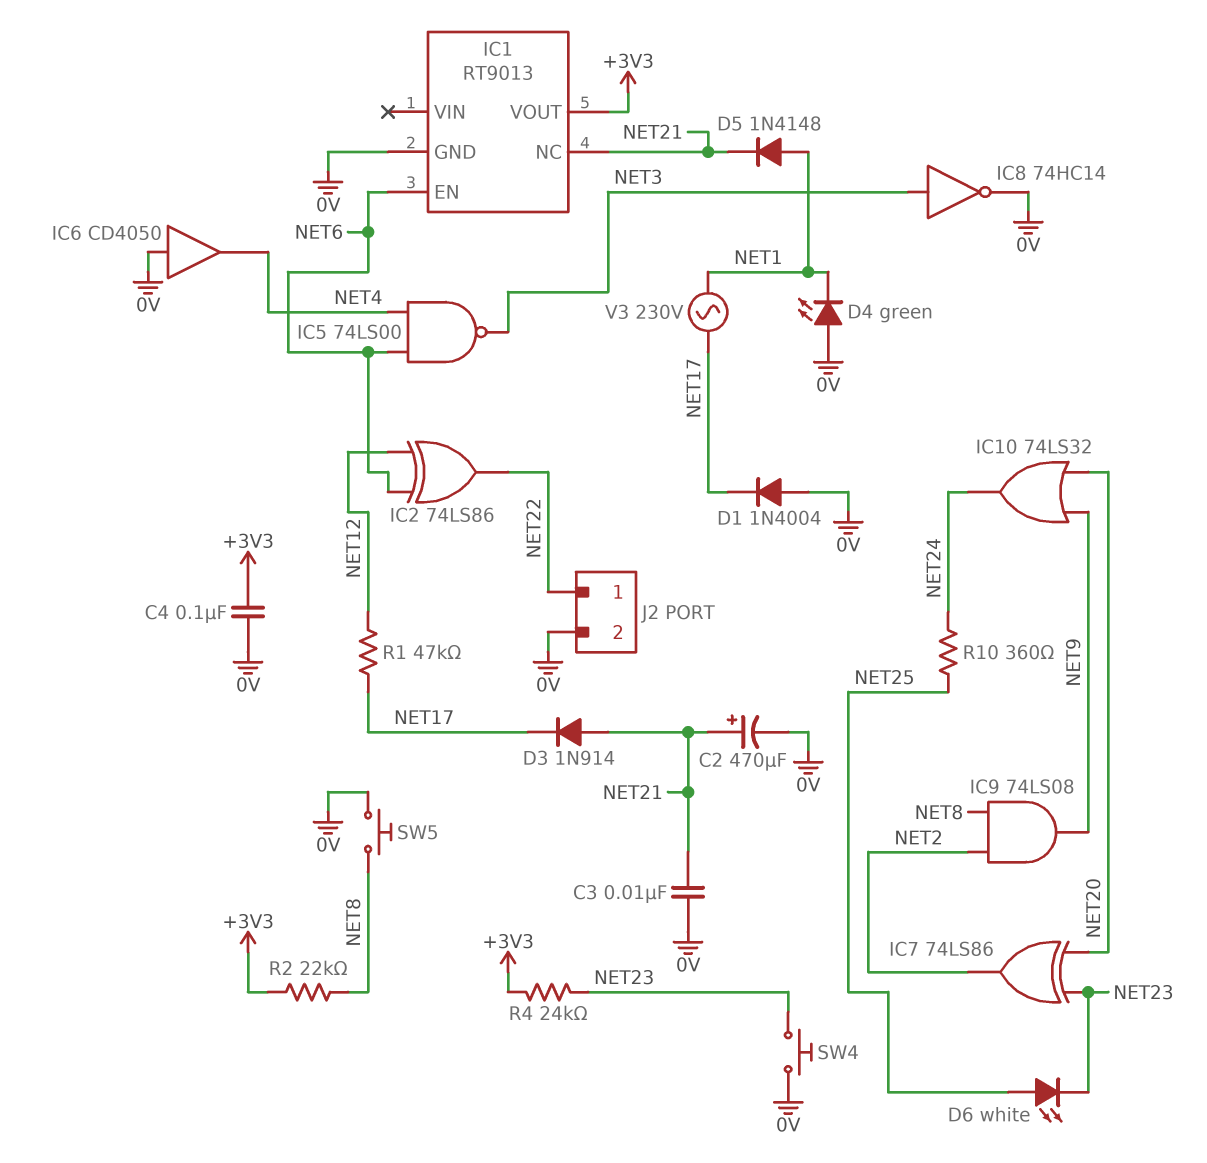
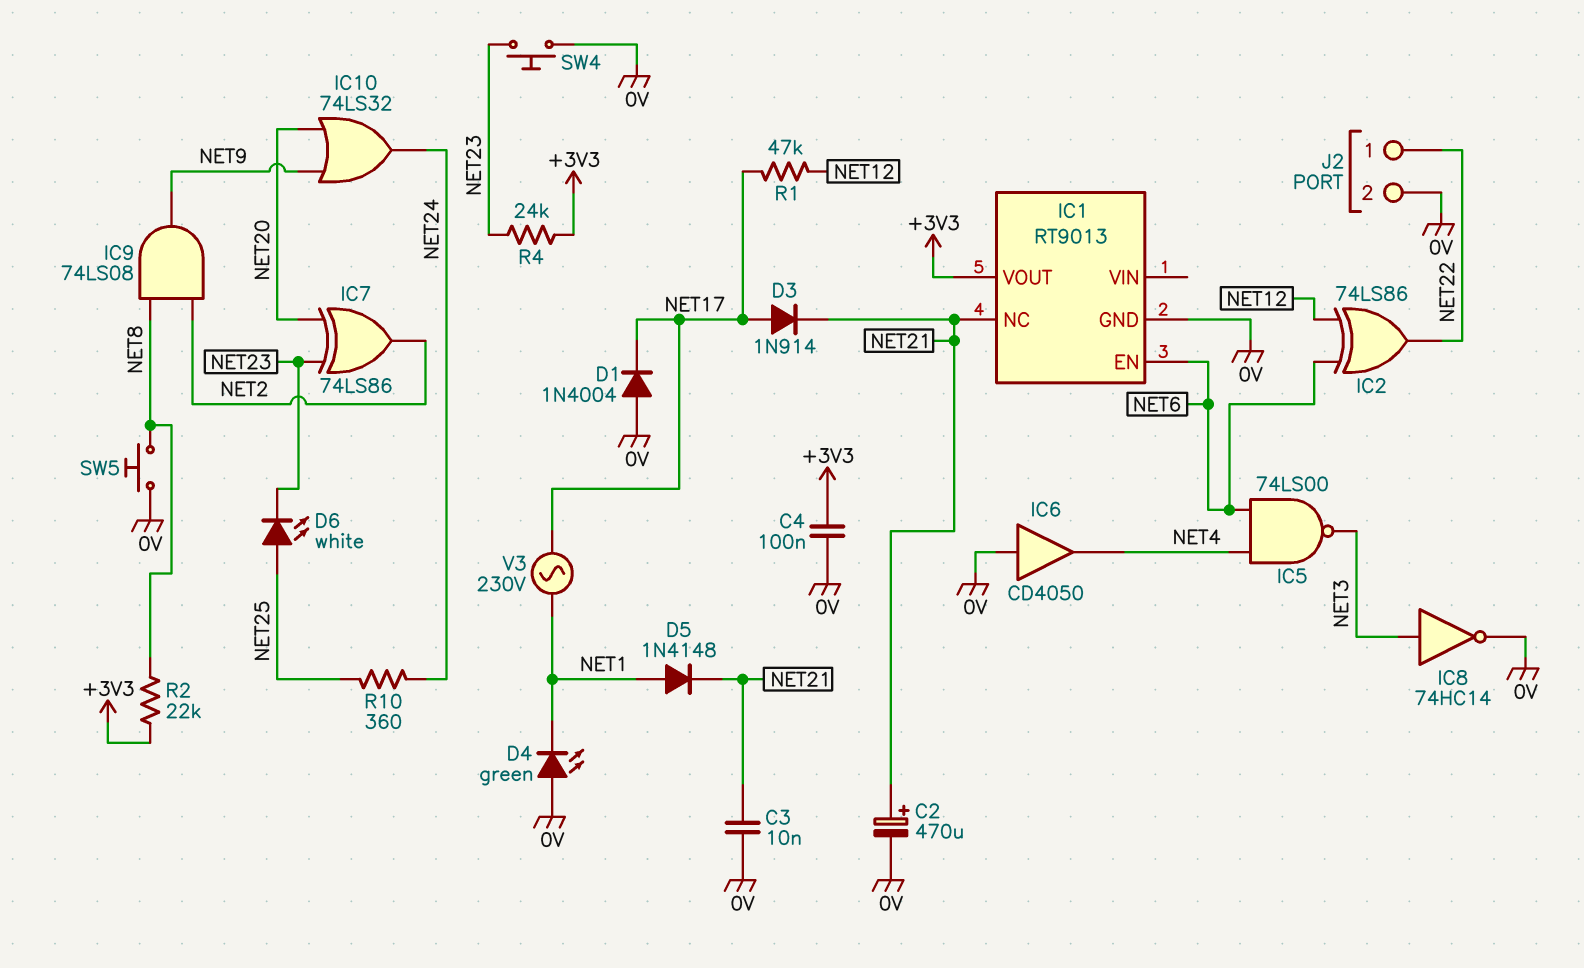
D3: diode 1N914 (A NET21, K NET17) -> diode 1N914 (A NET17, K NET21)

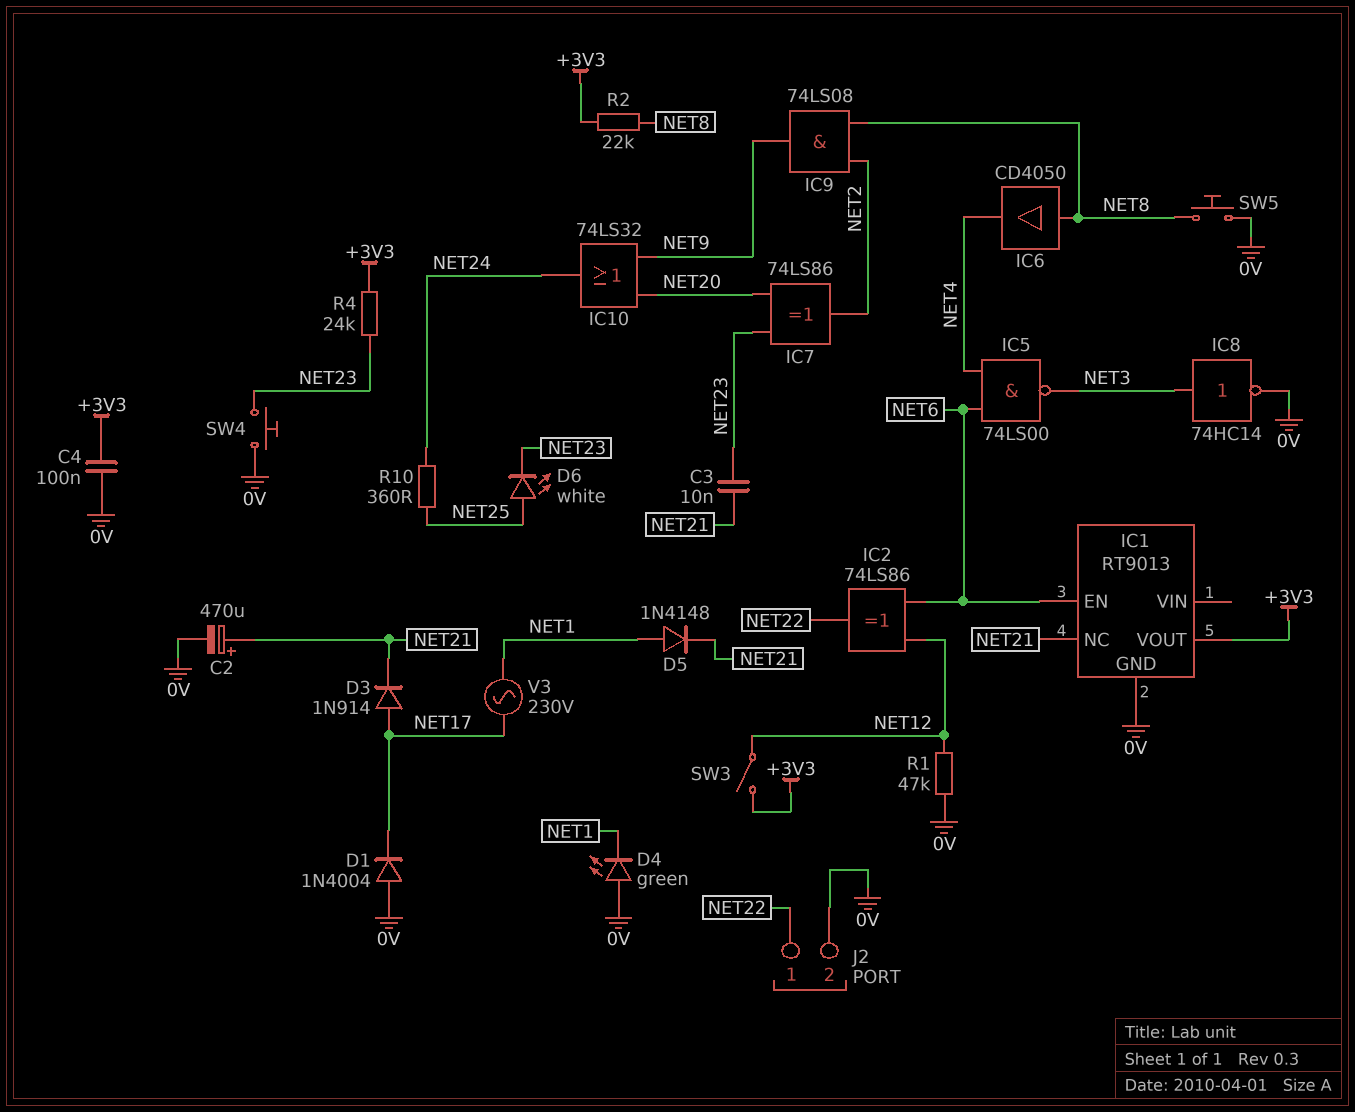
C3: 10nF (0V, NET21) -> 10nF (NET21, NET23)
IC6: buffer CD4050 (in 0V, out NET4) -> buffer CD4050 (in NET8, out NET4)
R1: 47k (NET12, NET17) -> 47k (0V, NET12)
SW3: none -> switch (+3V3, NET12)

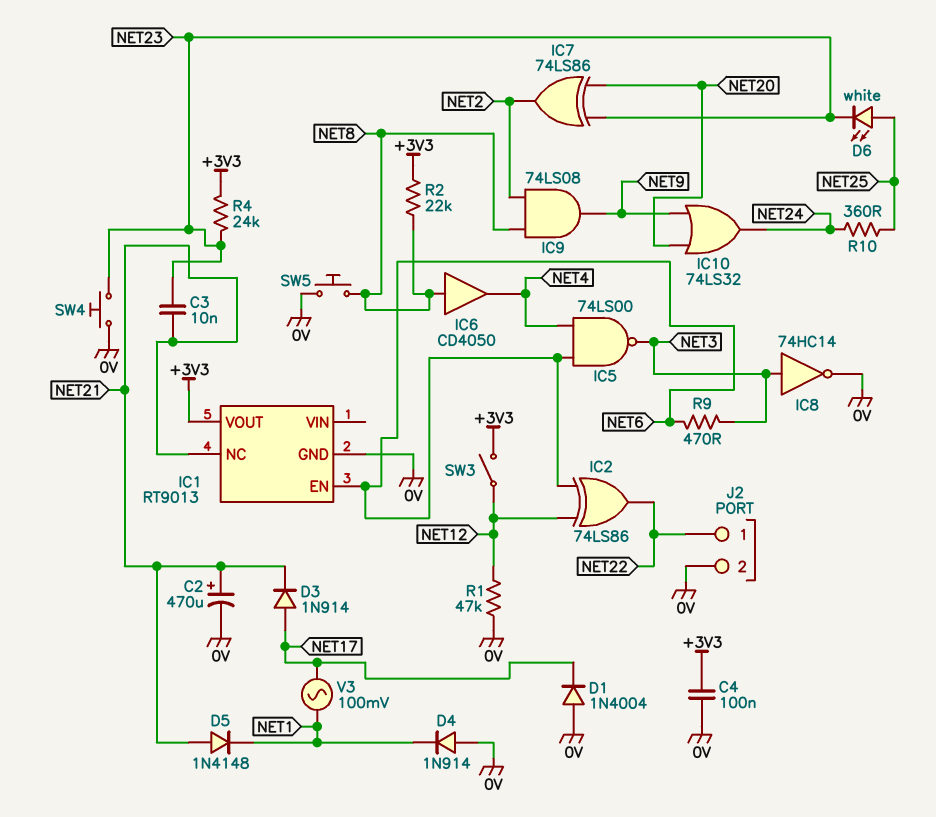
D4: LED green (A 0V, K NET1) -> diode 1N914 (A 0V, K NET1)
D5: diode 1N4148 (A NET1, K NET21) -> diode 1N4148 (A NET21, K NET1)
R9: none -> 470 (NET3, NET6)
V3: AC 230V (NET1, NET17) -> AC 100mV (NET1, NET17)

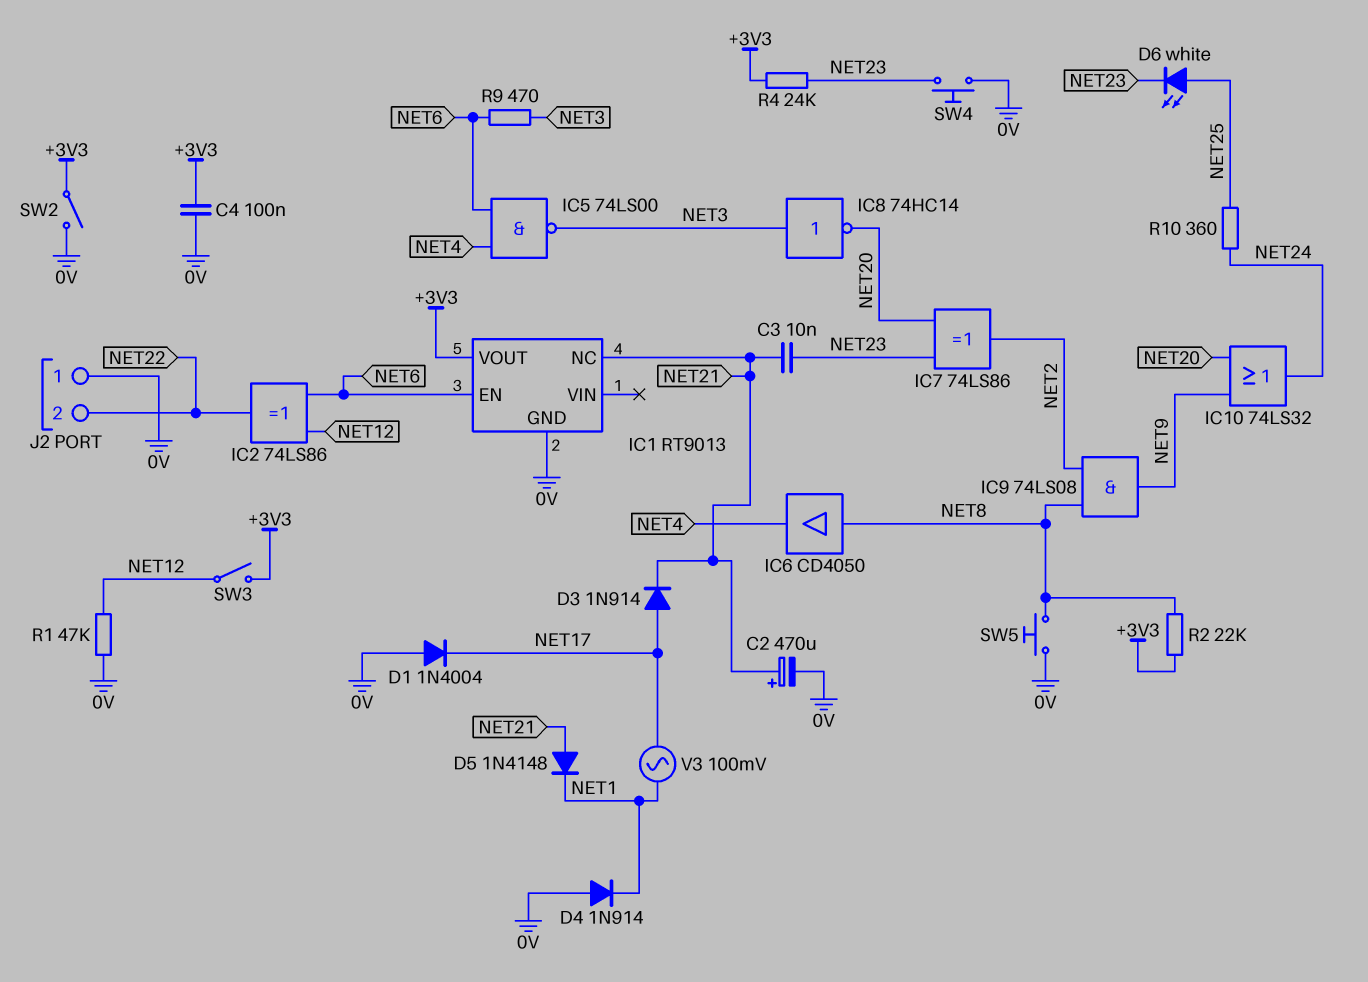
IC8: NOT 74HC14 (in NET3, out 0V) -> NOT 74HC14 (in NET3, out NET20)
J2 pin 1: NET22 -> 0V
J2 pin 2: 0V -> NET22
SW2: none -> switch (+3V3, 0V)

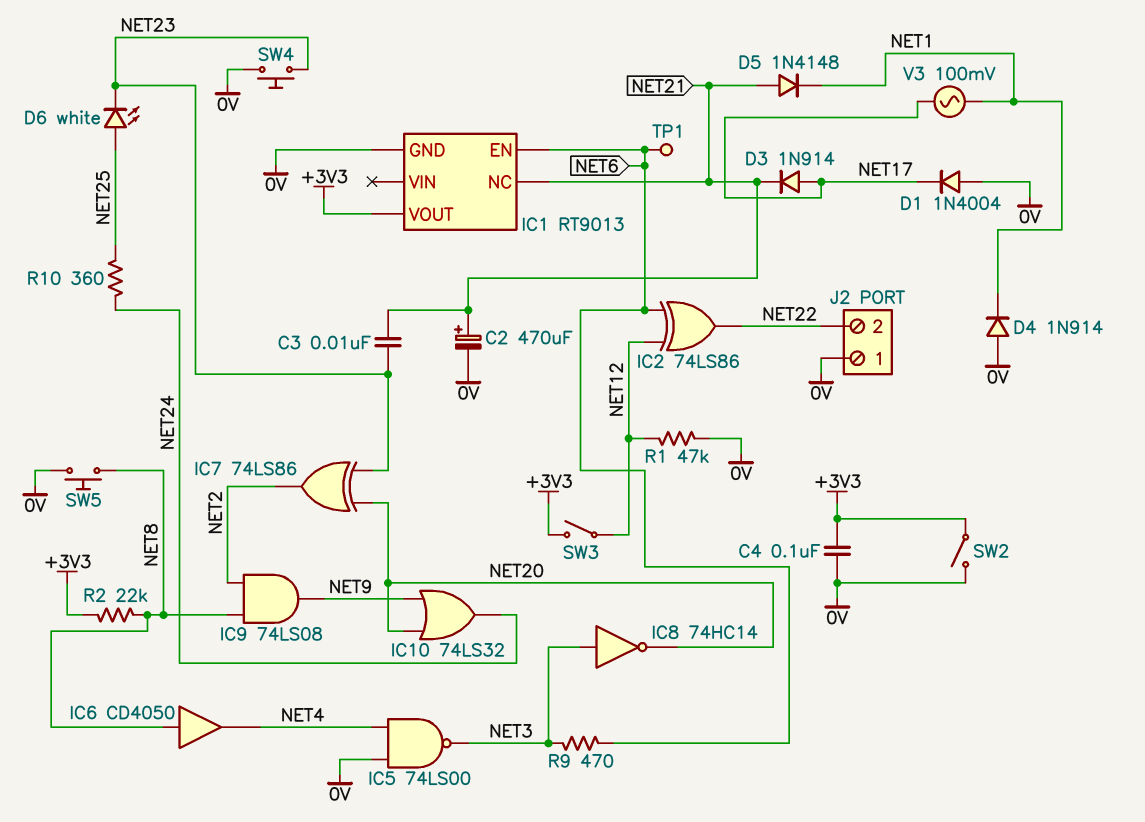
IC5: NAND 74LS00 (in NET4, in NET6, out NET3) -> NAND 74LS00 (in 0V, in NET4, out NET3)
R4: 24k (+3V3, NET23) -> none
TP1: none -> test point (NET6)

